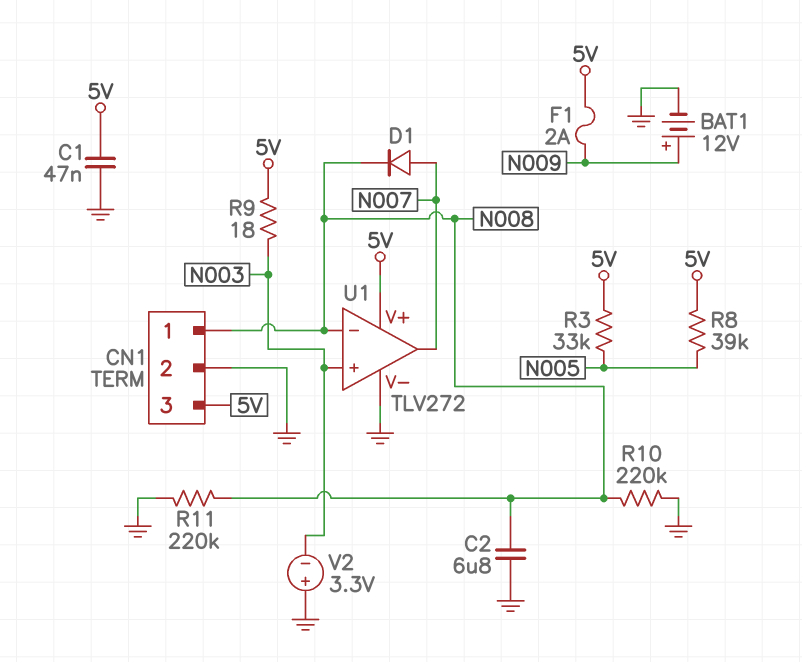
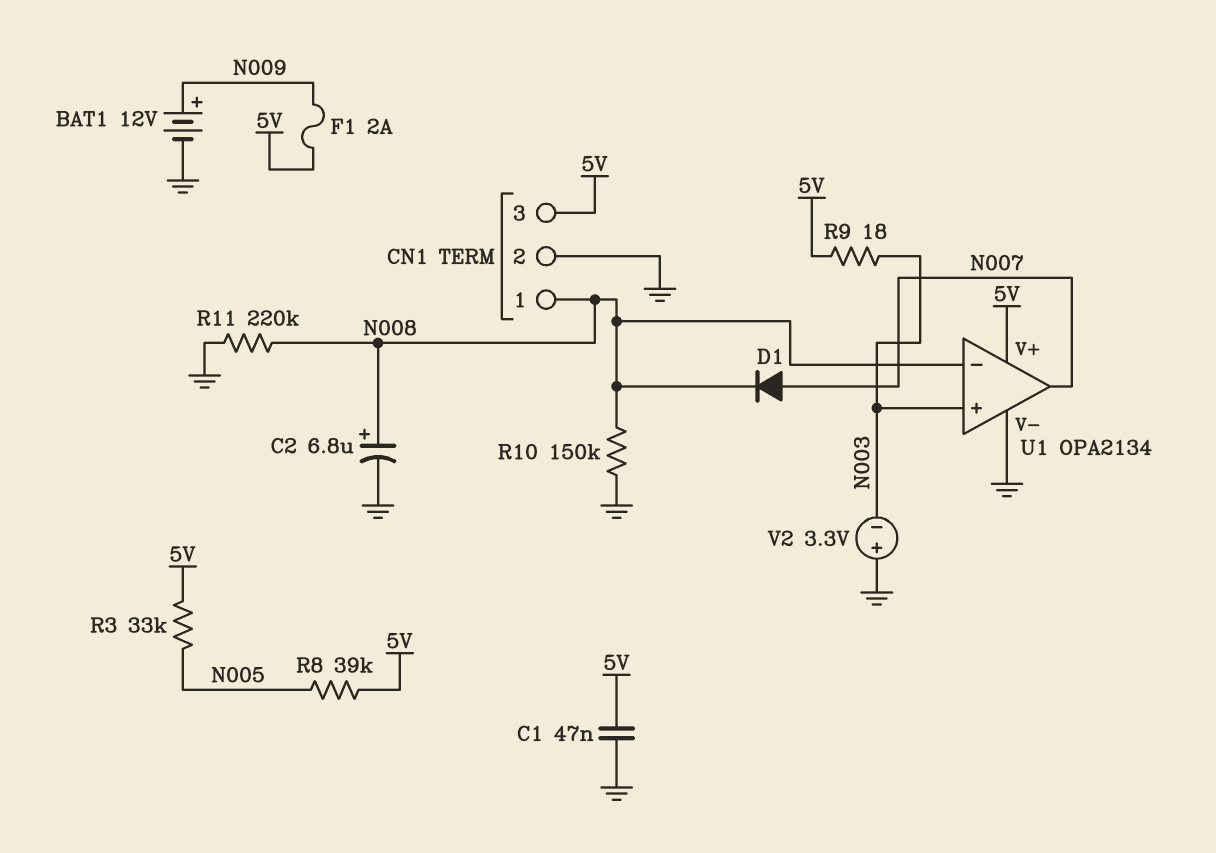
C2: 6.8uF (GND, N008) -> 6.8uF (plus N008, minus GND)
R10: 220k (GND, N008) -> 150k (GND, N008)
U1: TLV272 -> OPA2134

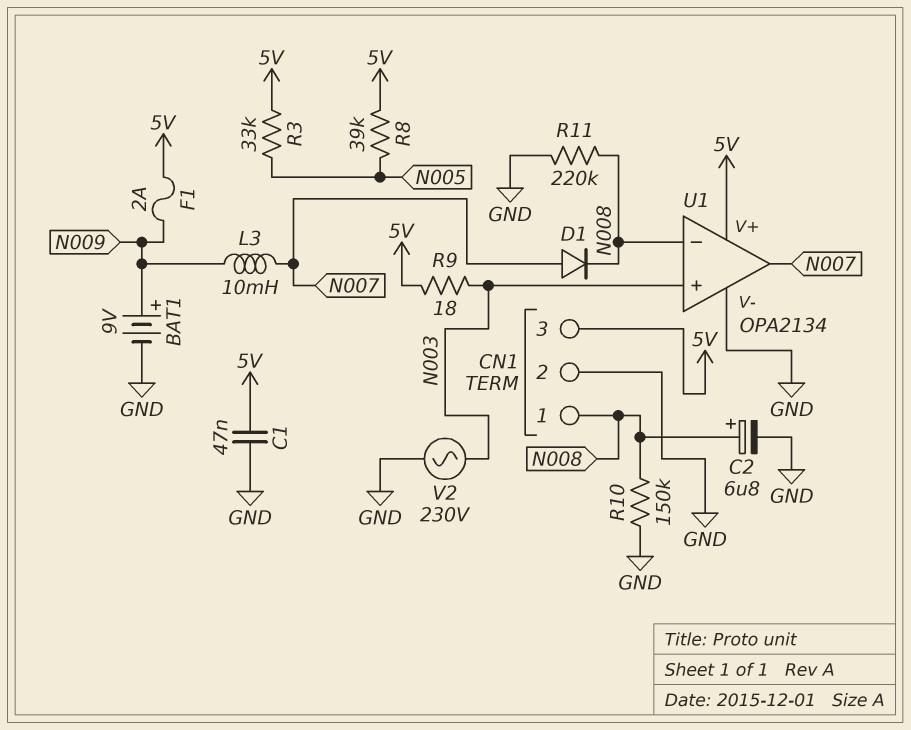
BAT1: 12V (plus N009, minus GND) -> 9V (plus N009, minus GND)
L3: none -> 10mH (N007, N009)
V2: 3.3V (plus GND, minus N003) -> AC 230V (GND, N003)

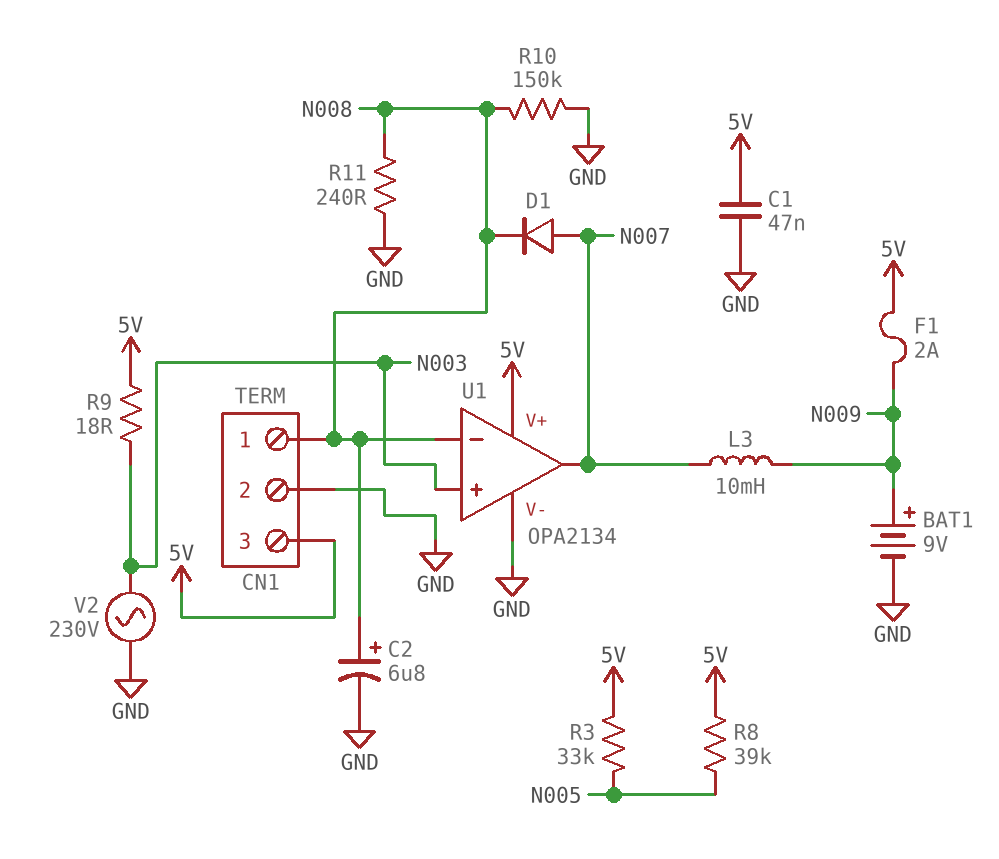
R11: 220k (GND, N008) -> 240 (GND, N008)

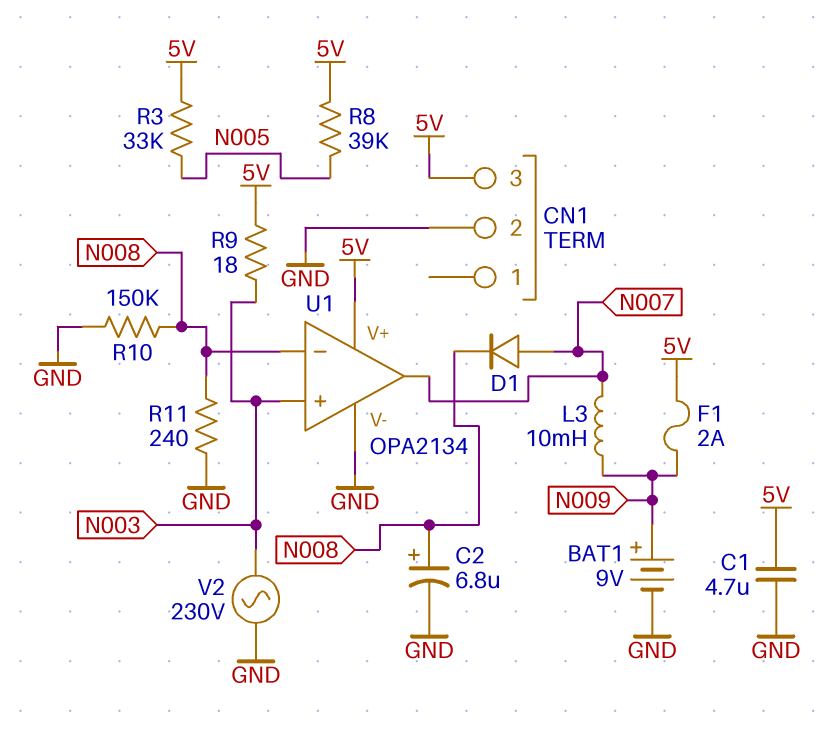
C1: 47nF (5V, GND) -> 4.7uF (5V, GND)
CN1 pin 1: N008 -> none

